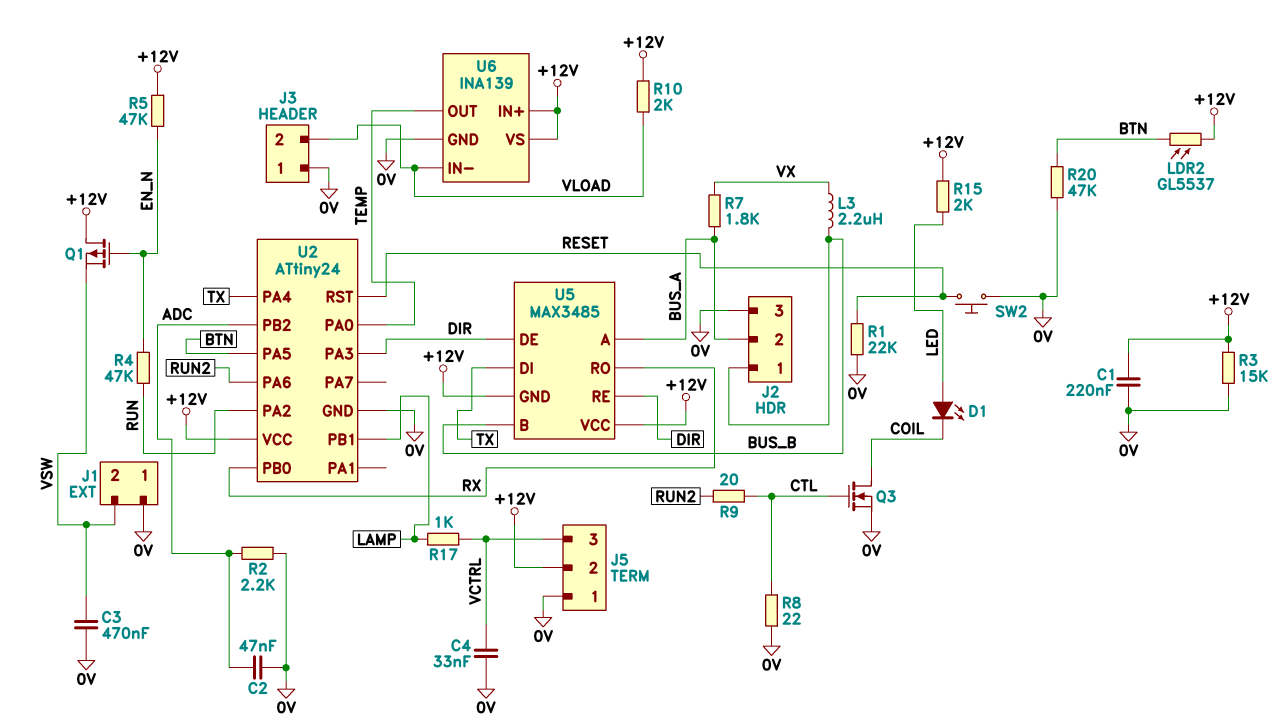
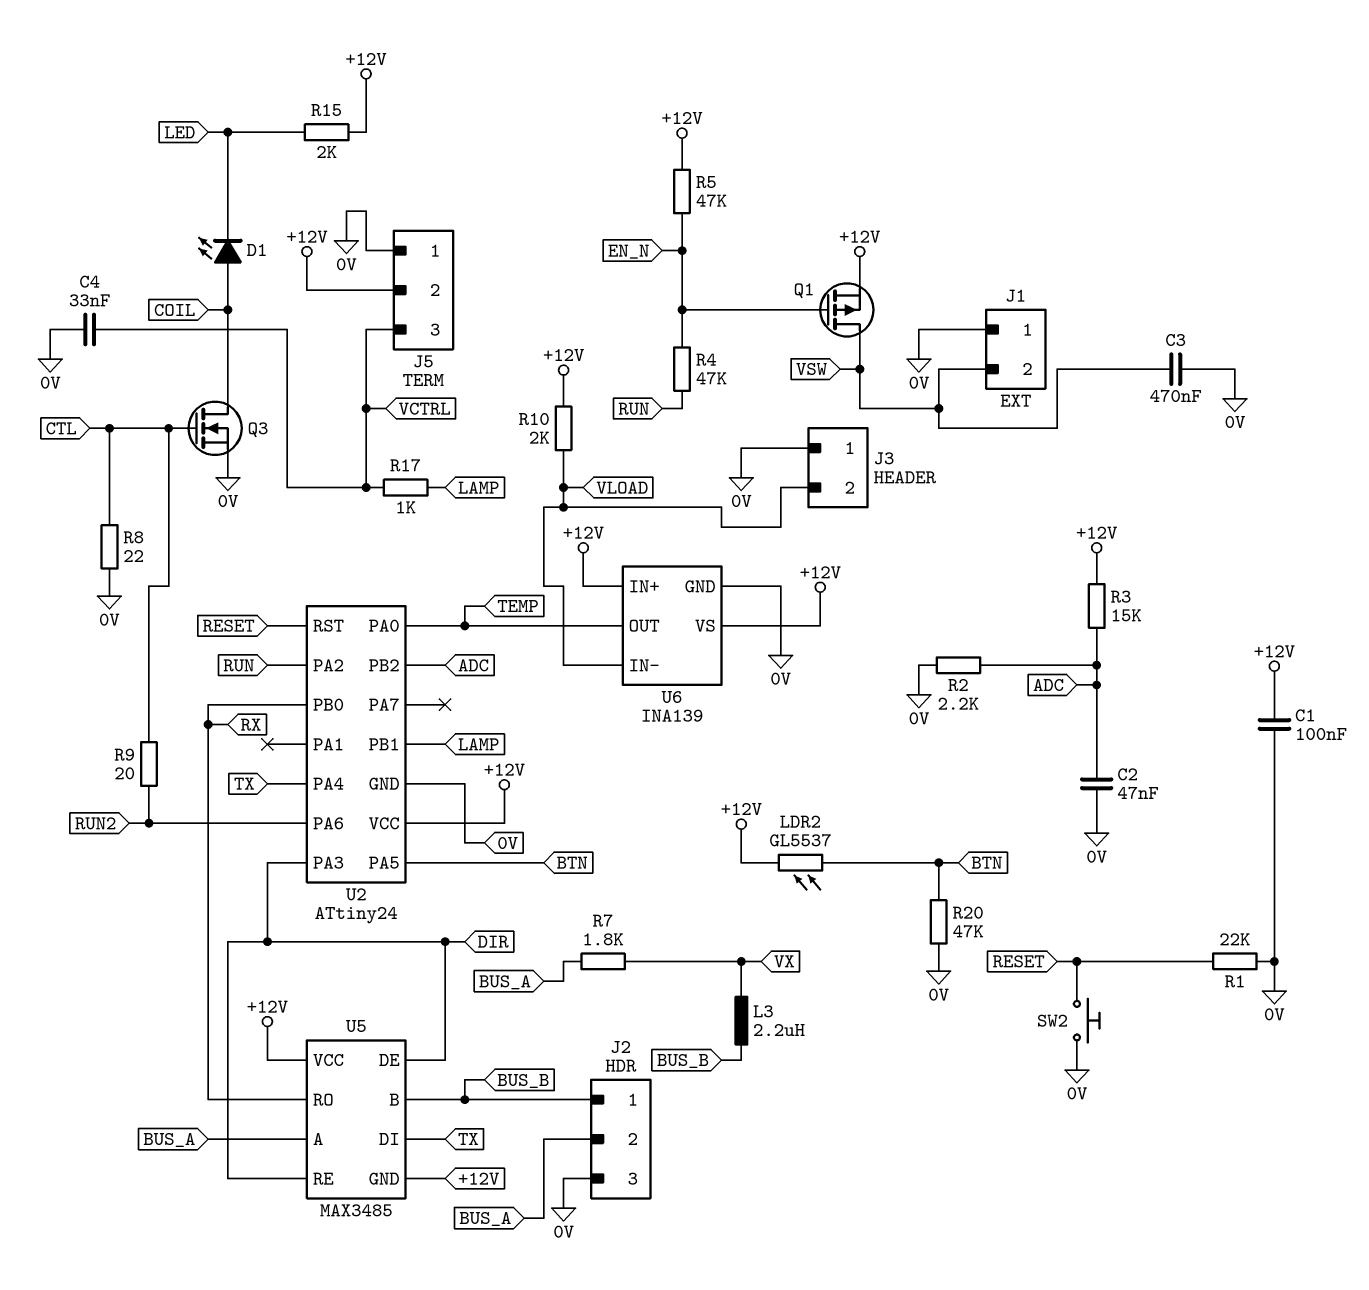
C1: 220nF (+12V, 0V) -> 100nF (+12V, 0V)
D1: LED (A LED, K COIL) -> LED (A COIL, K LED)
Q1: PMOS (G EN_N, D +12V, S VSW) -> PMOS (G EN_N, D VSW, S +12V)
R3: 15k (+12V, 0V) -> 15k (+12V, ADC)

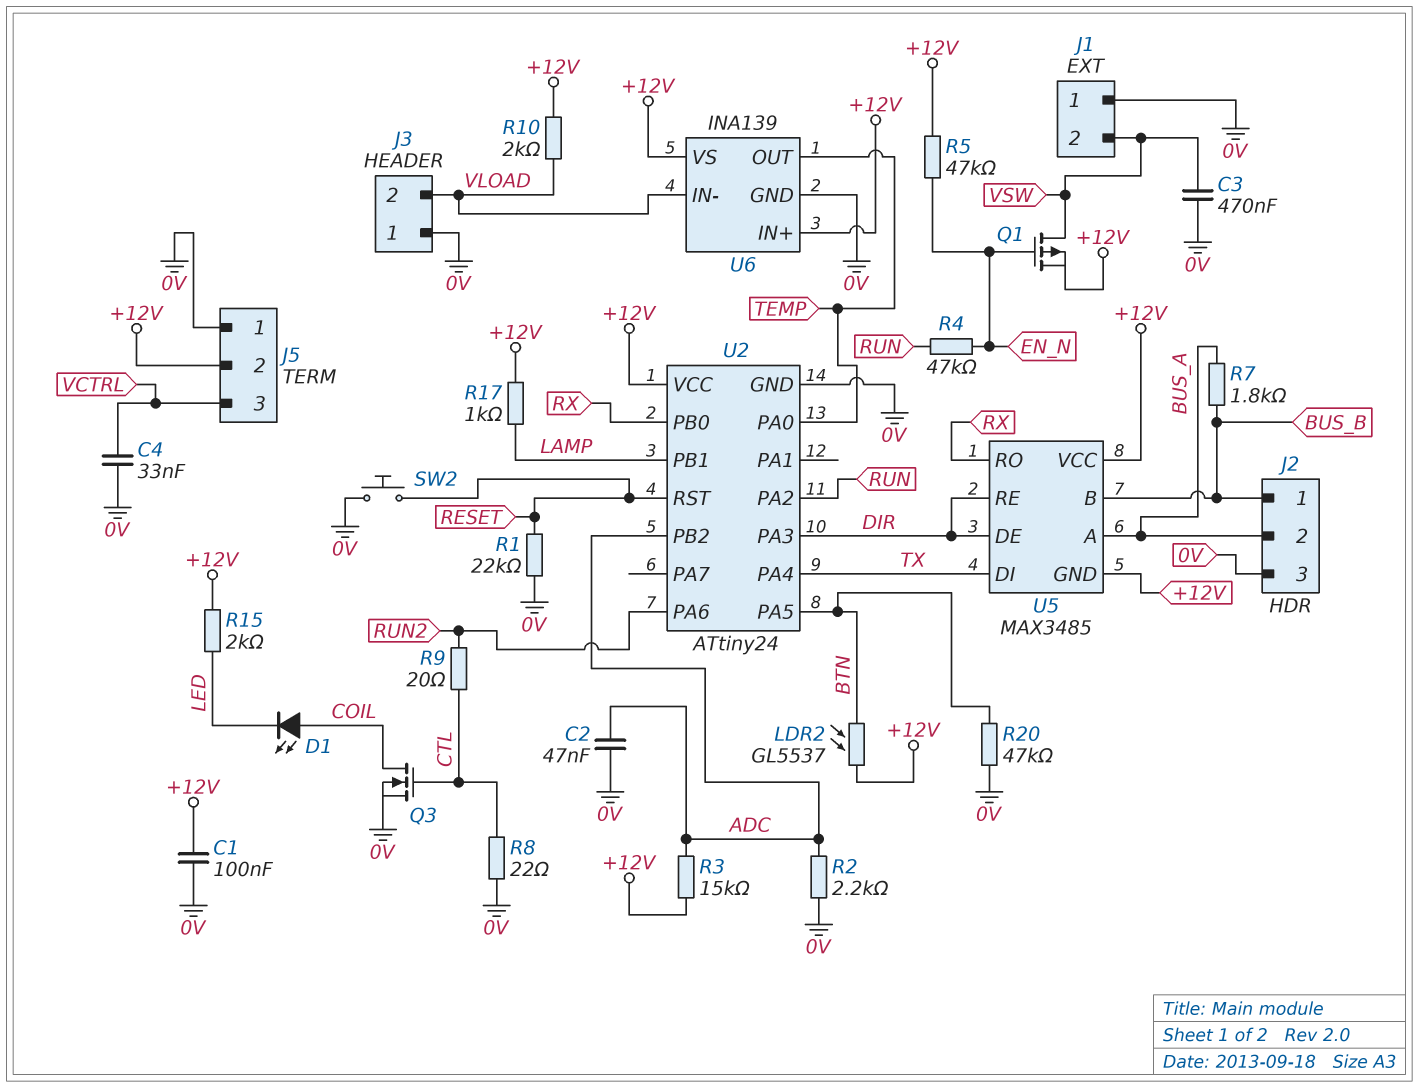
L3: 2.2uH (BUS_B, VX) -> none
R7: 1.8k (BUS_A, VX) -> 1.8k (BUS_A, BUS_B)
R17: 1k (LAMP, VCTRL) -> 1k (+12V, LAMP)

